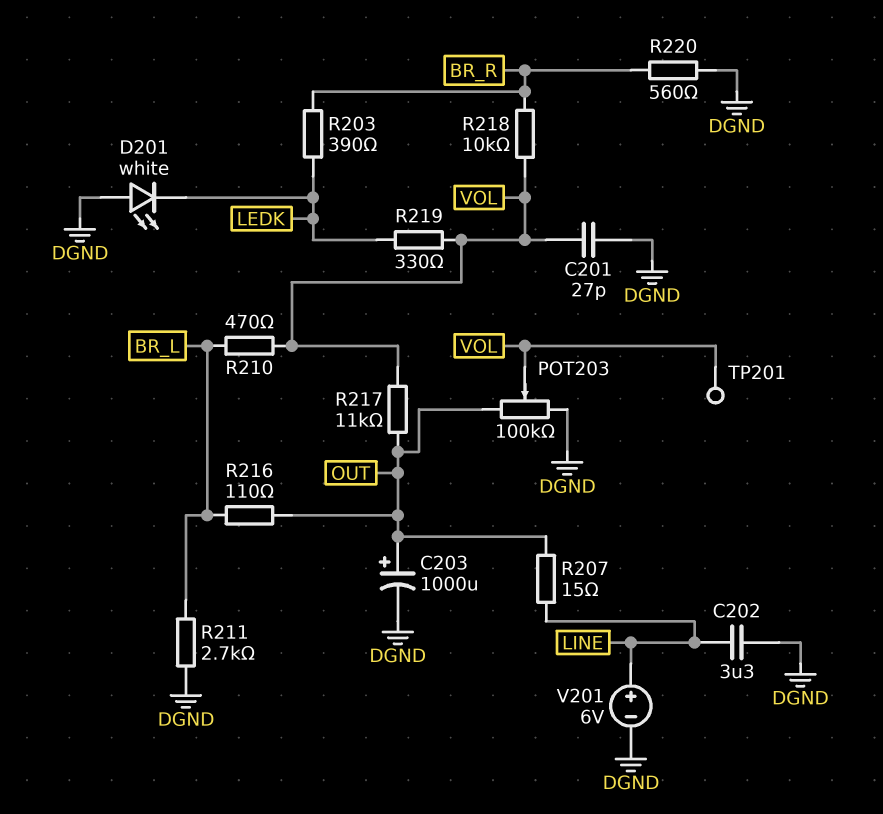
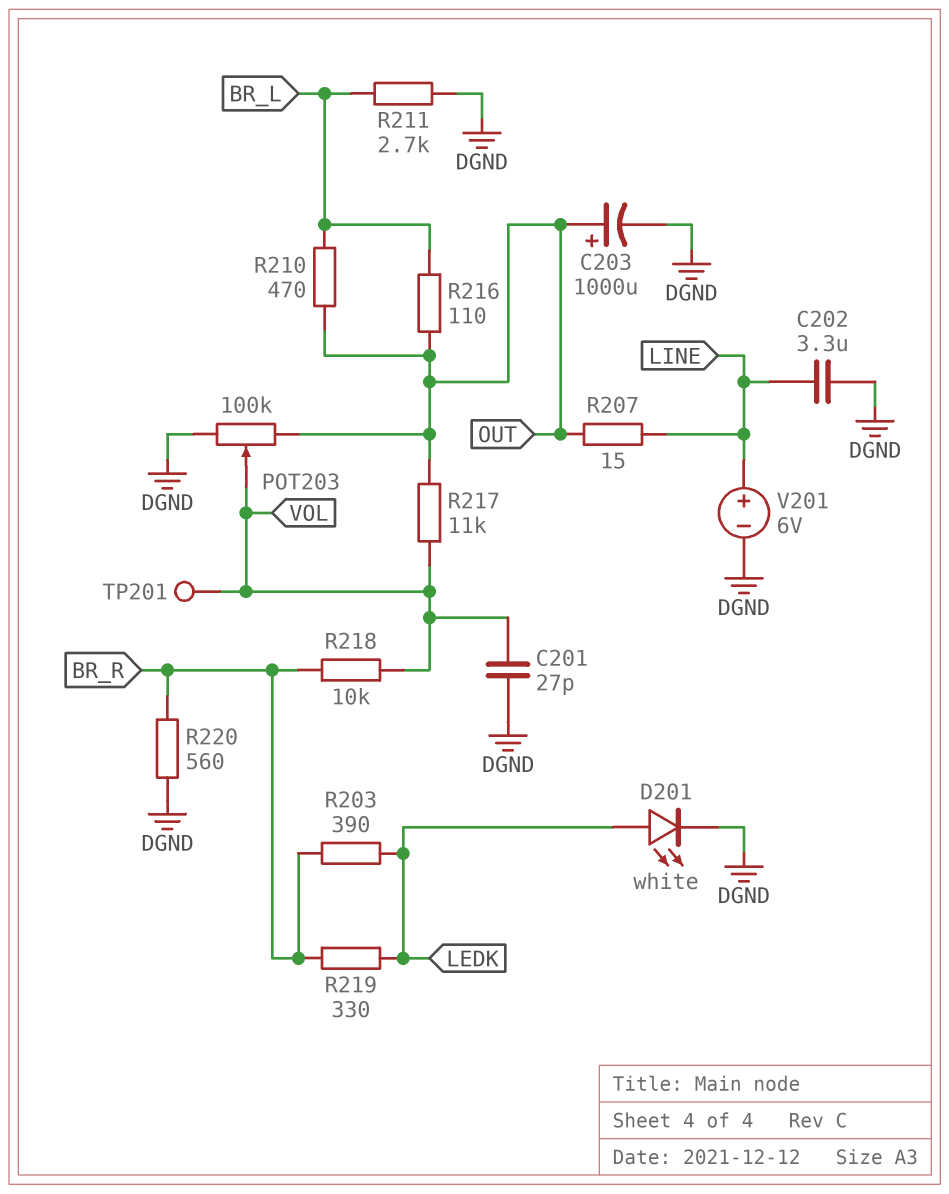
D201: LED white (A DGND, K LEDK) -> LED white (A LEDK, K DGND)
R210: 470 (BR_L, VOL) -> 470 (BR_L, OUT)
R219: 330 (LEDK, VOL) -> 330 (BR_R, LEDK)

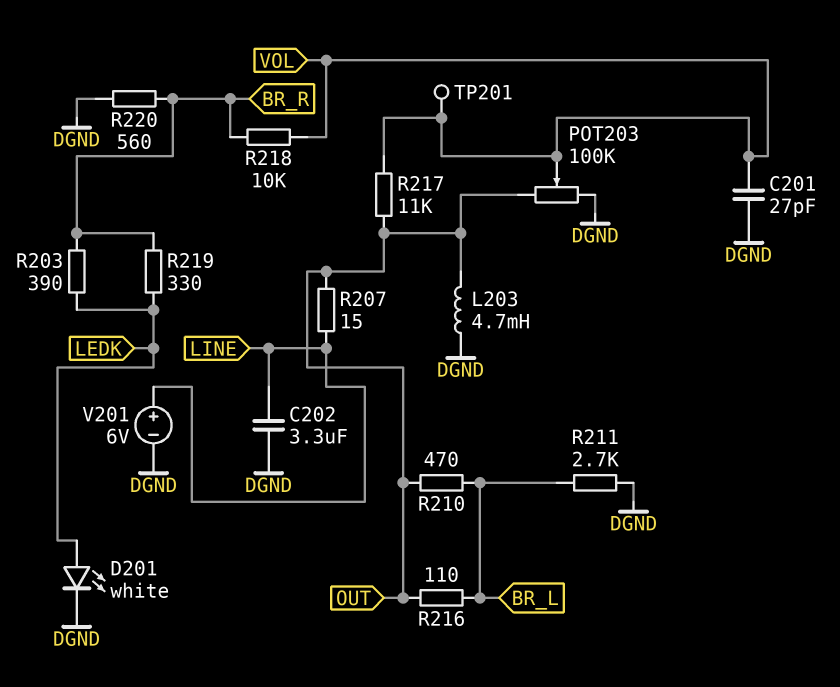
C203: 1000uF (plus OUT, minus DGND) -> none
L203: none -> 4.7mH (DGND, OUT)

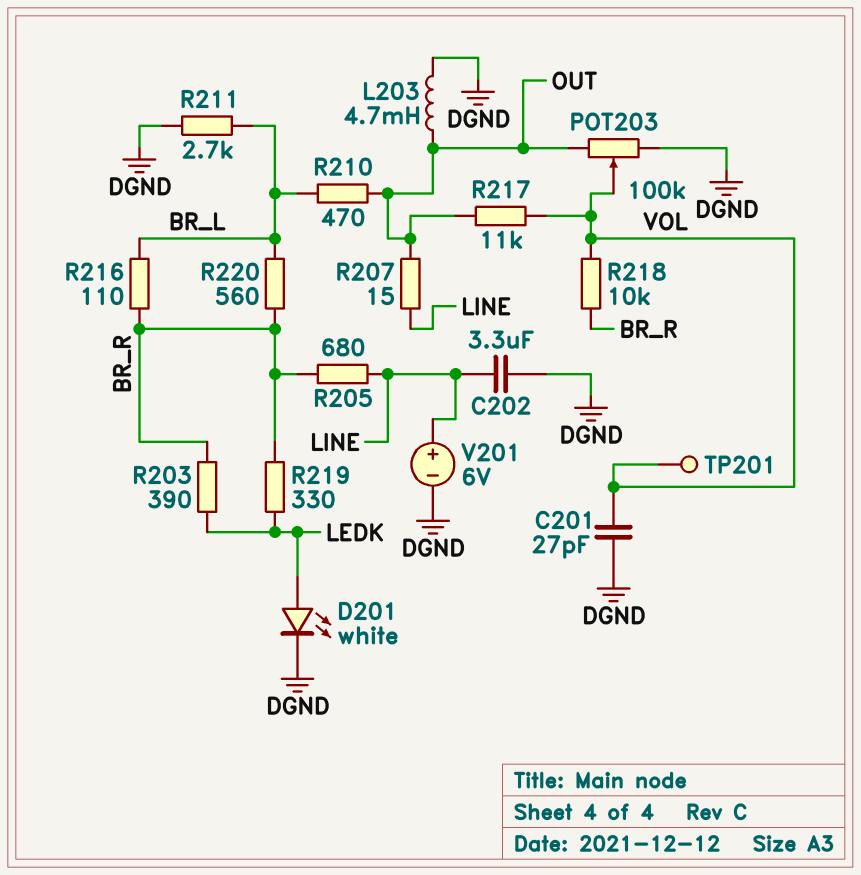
R205: none -> 680 (BR_R, LINE)
R216: 110 (BR_L, OUT) -> 110 (BR_L, BR_R)
R220: 560 (BR_R, DGND) -> 560 (BR_L, BR_R)

